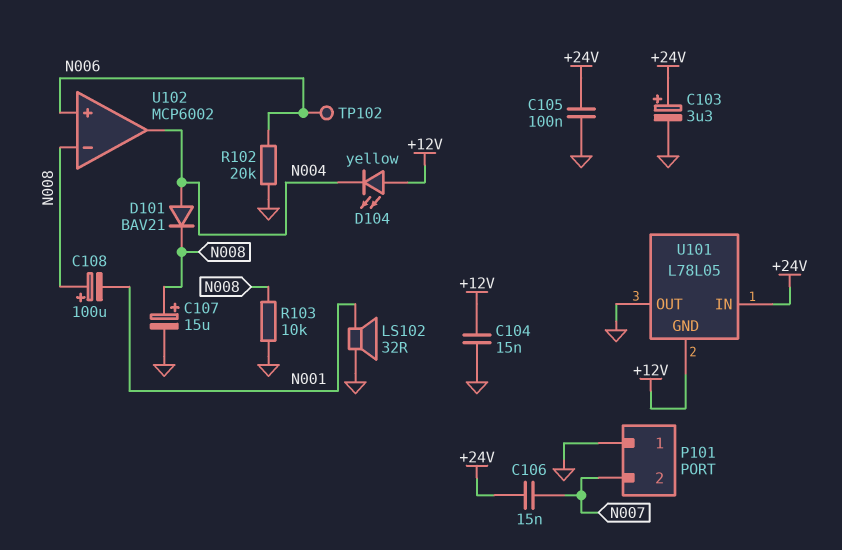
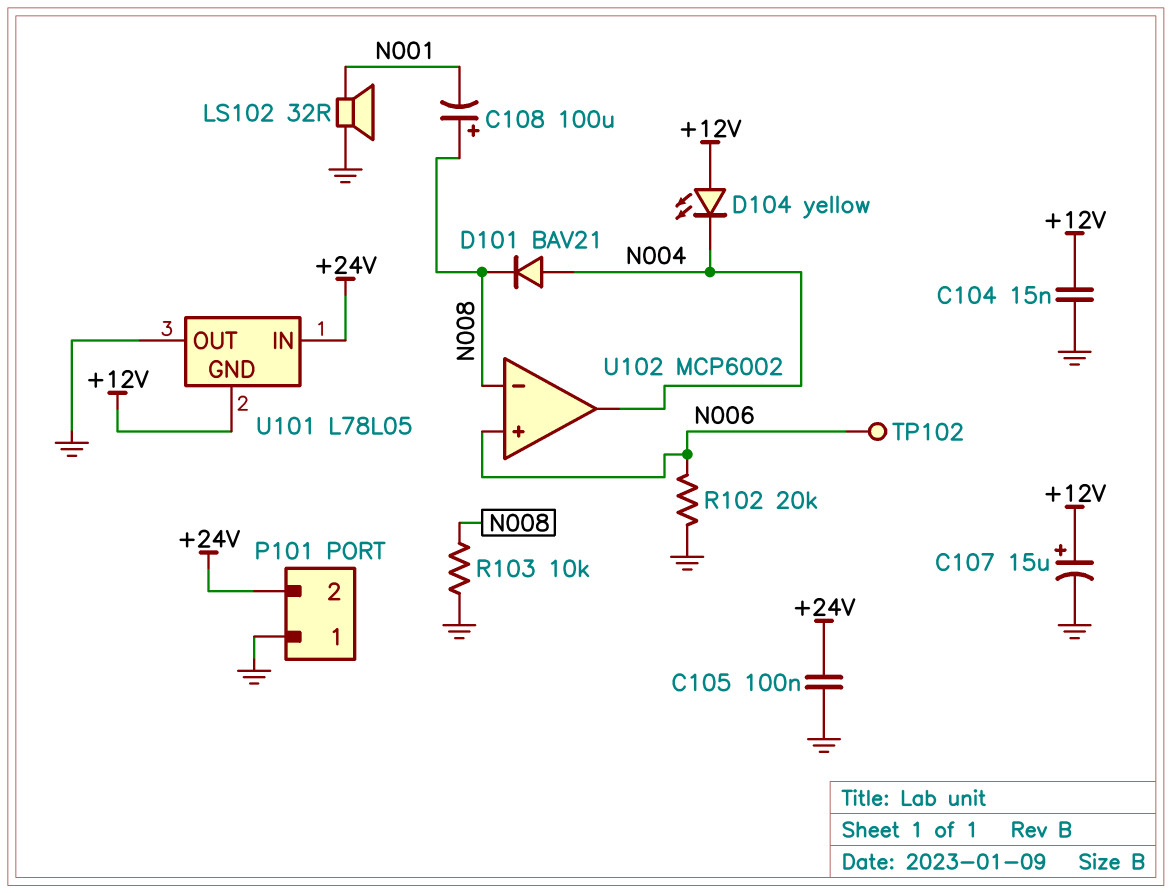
C103: 3.3uF (plus +24V, minus GND) -> none
C106: 15nF (+24V, N007) -> none
C107: 15uF (plus N008, minus GND) -> 15uF (plus +12V, minus GND)
P101 pin 2: N007 -> +24V

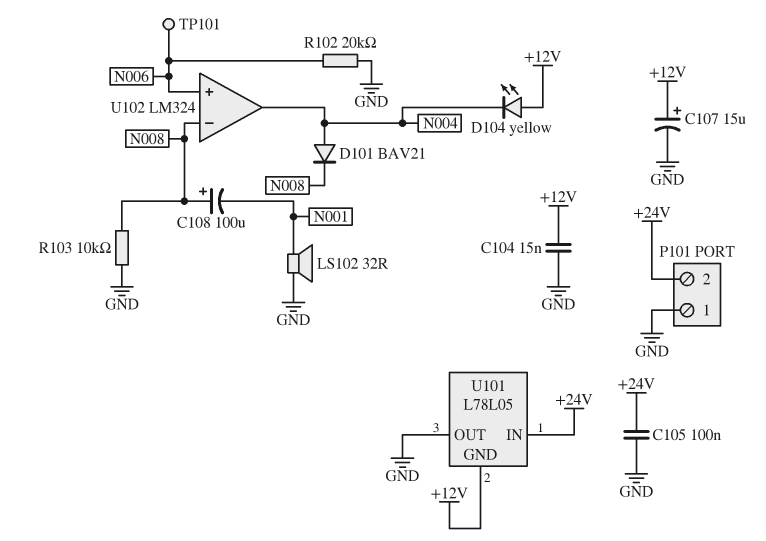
TP101: none -> test point (N006)
TP102: test point (N006) -> none
U102: MCP6002 -> LM324

